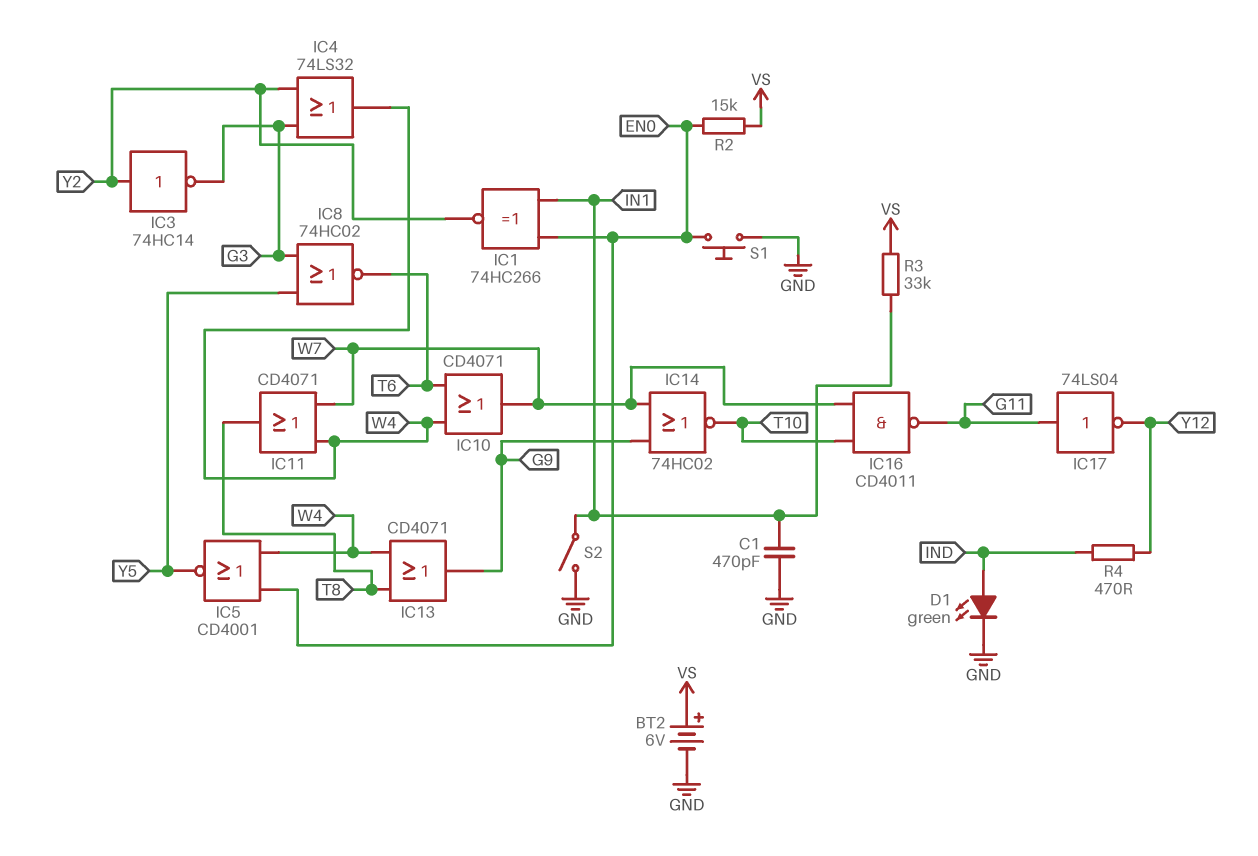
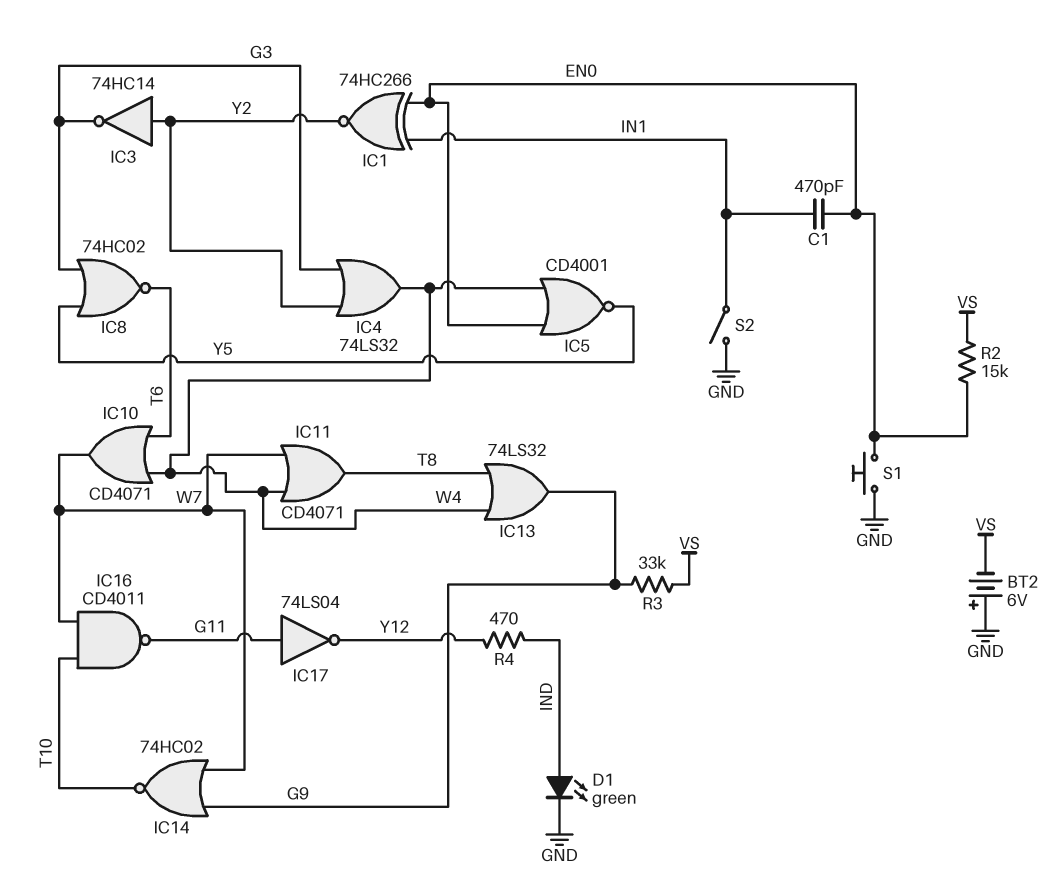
BT2: 6V (plus VS, minus GND) -> 6V (plus GND, minus VS)
C1: 470pF (GND, IN1) -> 470pF (EN0, IN1)
IC13: OR CD4071 (in T8, in W4, out G9) -> OR 74LS32 (in T8, in W4, out G9)
R3: 33k (IN1, VS) -> 33k (G9, VS)

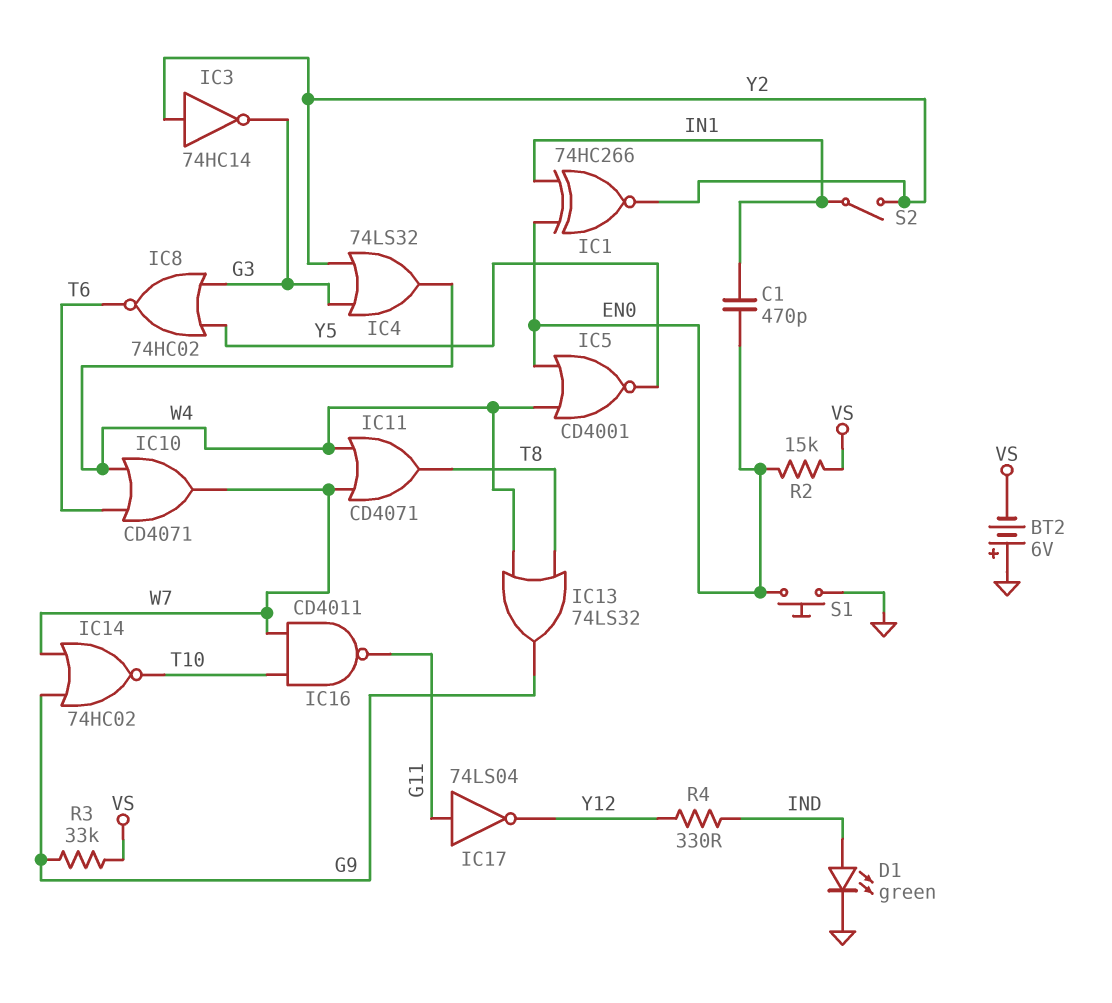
R4: 470 (IND, Y12) -> 330 (IND, Y12)
S2: switch (GND, IN1) -> switch (IN1, Y2)

